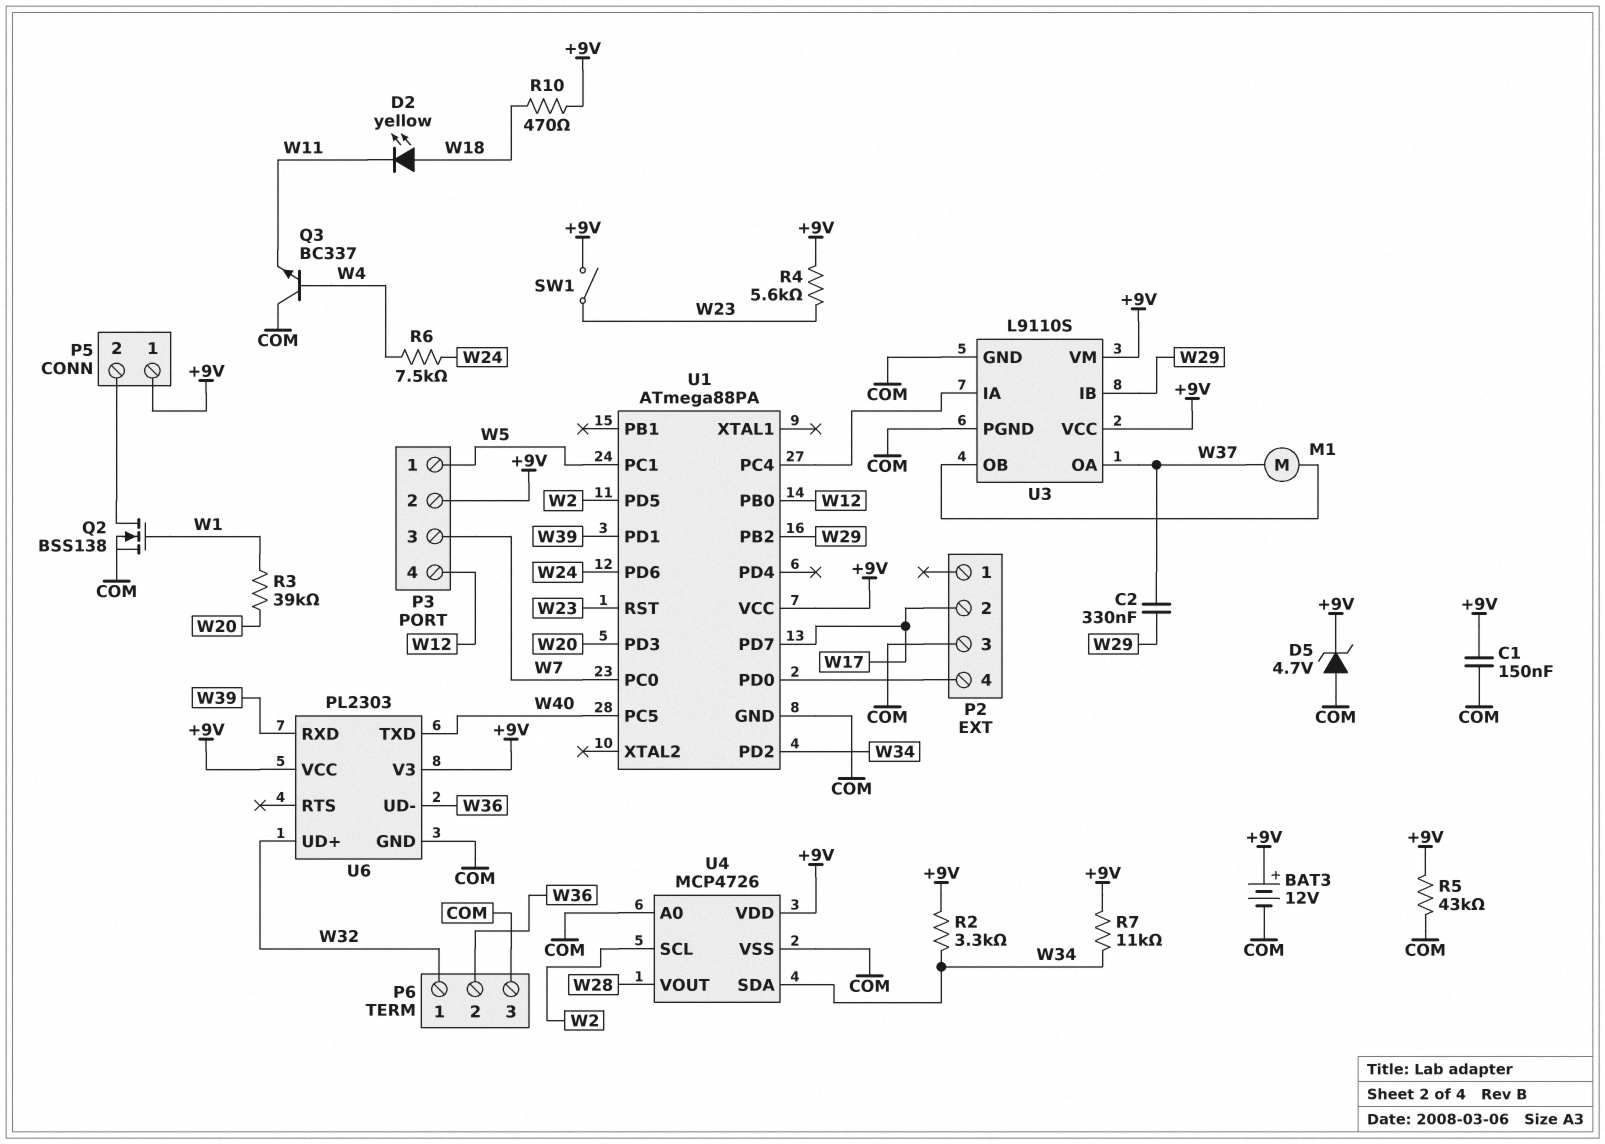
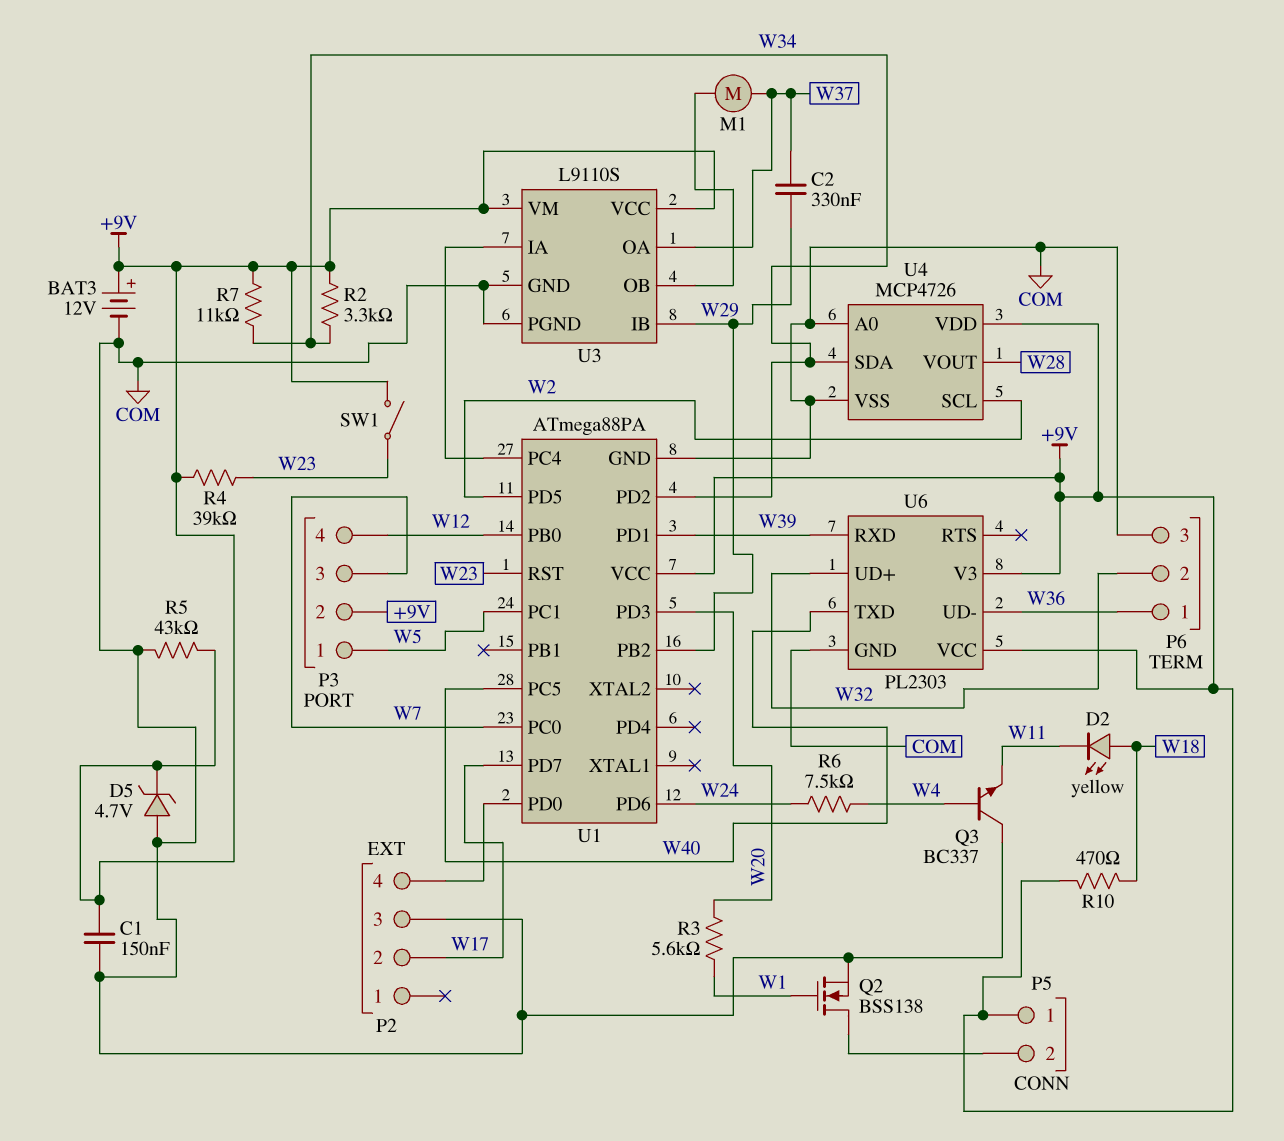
P6 pin 1: W32 -> W36
P6 pin 2: W36 -> W32
R3: 39k (W1, W20) -> 5.6k (W1, W20)
R4: 5.6k (+9V, W23) -> 39k (+9V, W23)

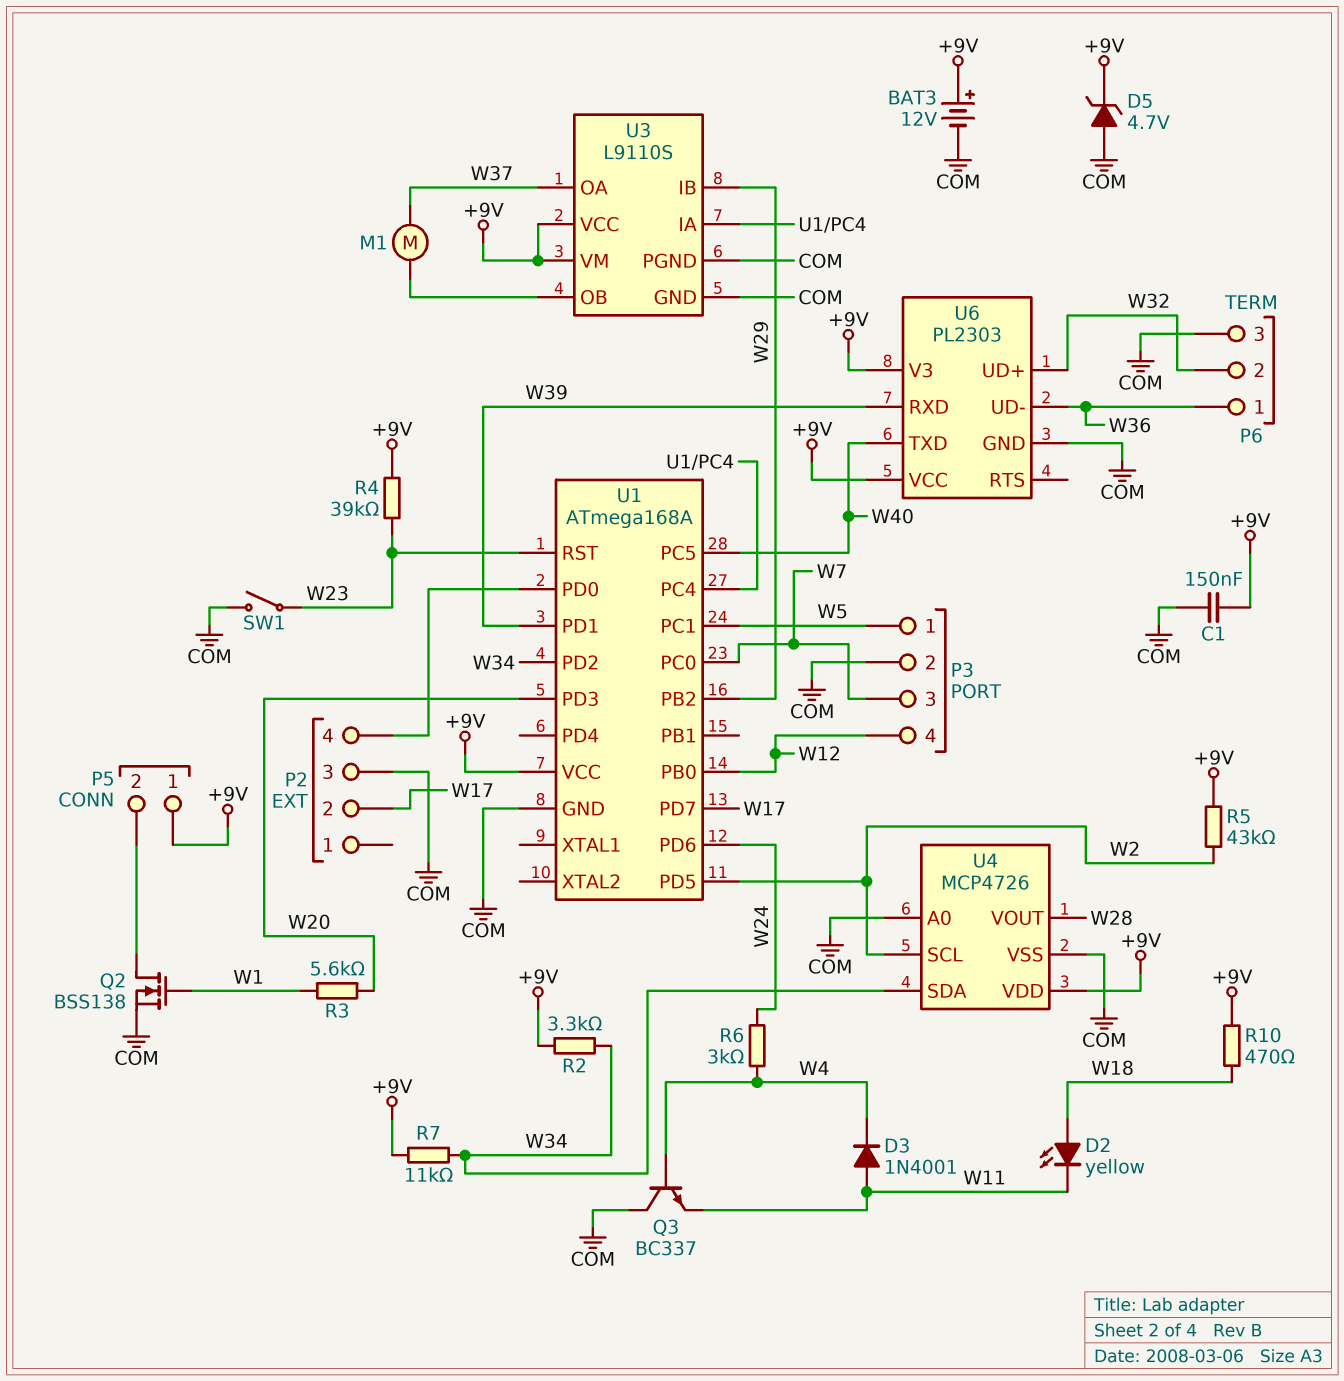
C2: 330nF (W29, W37) -> none
D3: none -> diode 1N4001 (A W11, K W4)
P3 pin 2: +9V -> COM
R5: 43k (+9V, COM) -> 43k (+9V, W2)
R6: 7.5k (W4, W24) -> 3k (W4, W24)
SW1: switch (+9V, W23) -> switch (COM, W23)
U1: ATmega88PA -> ATmega168A

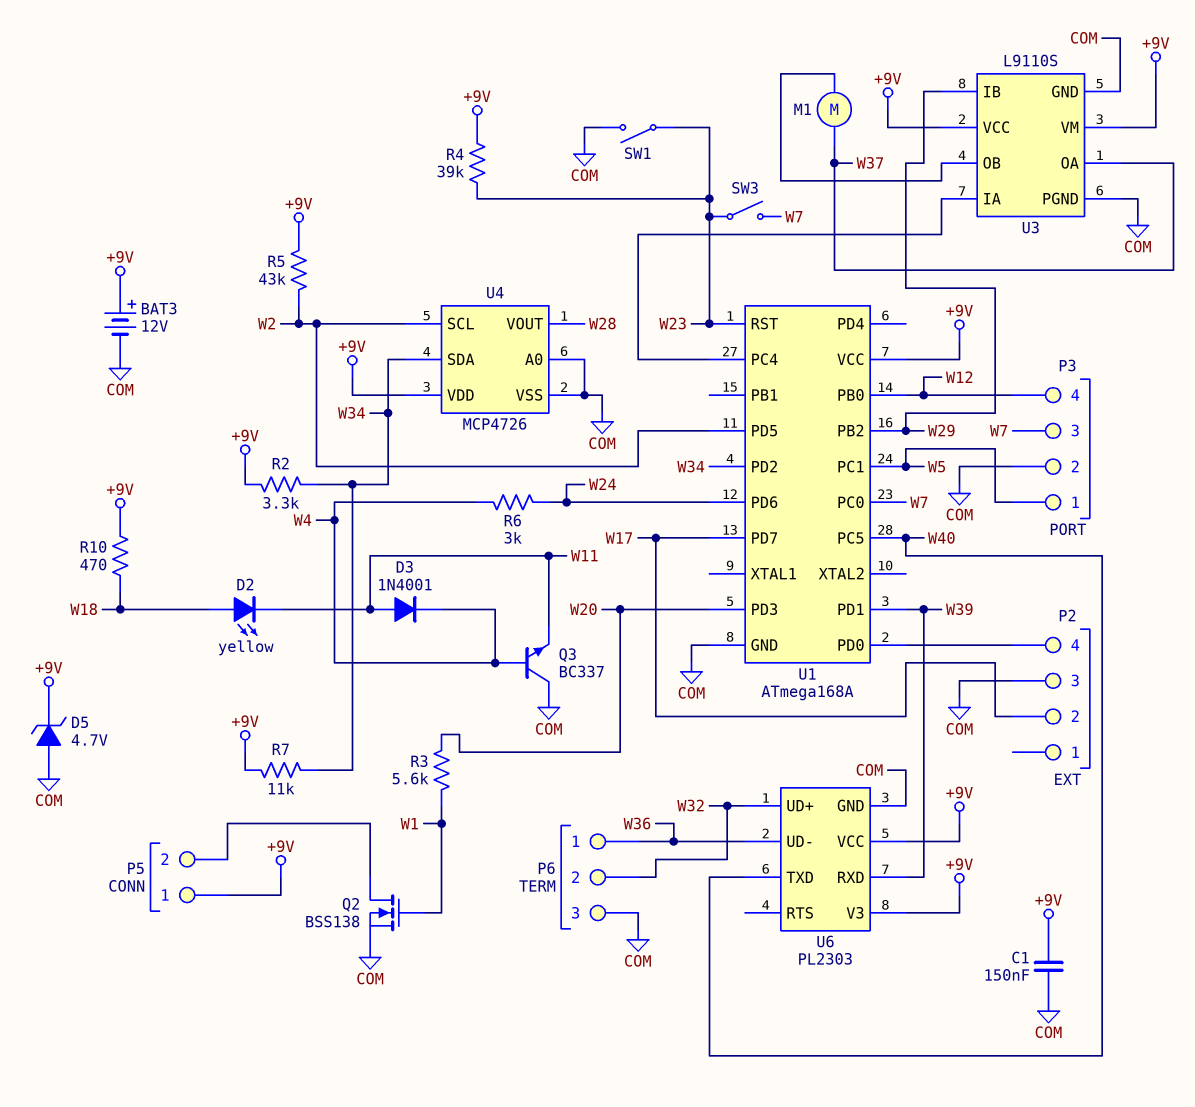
SW3: none -> switch (W7, W23)

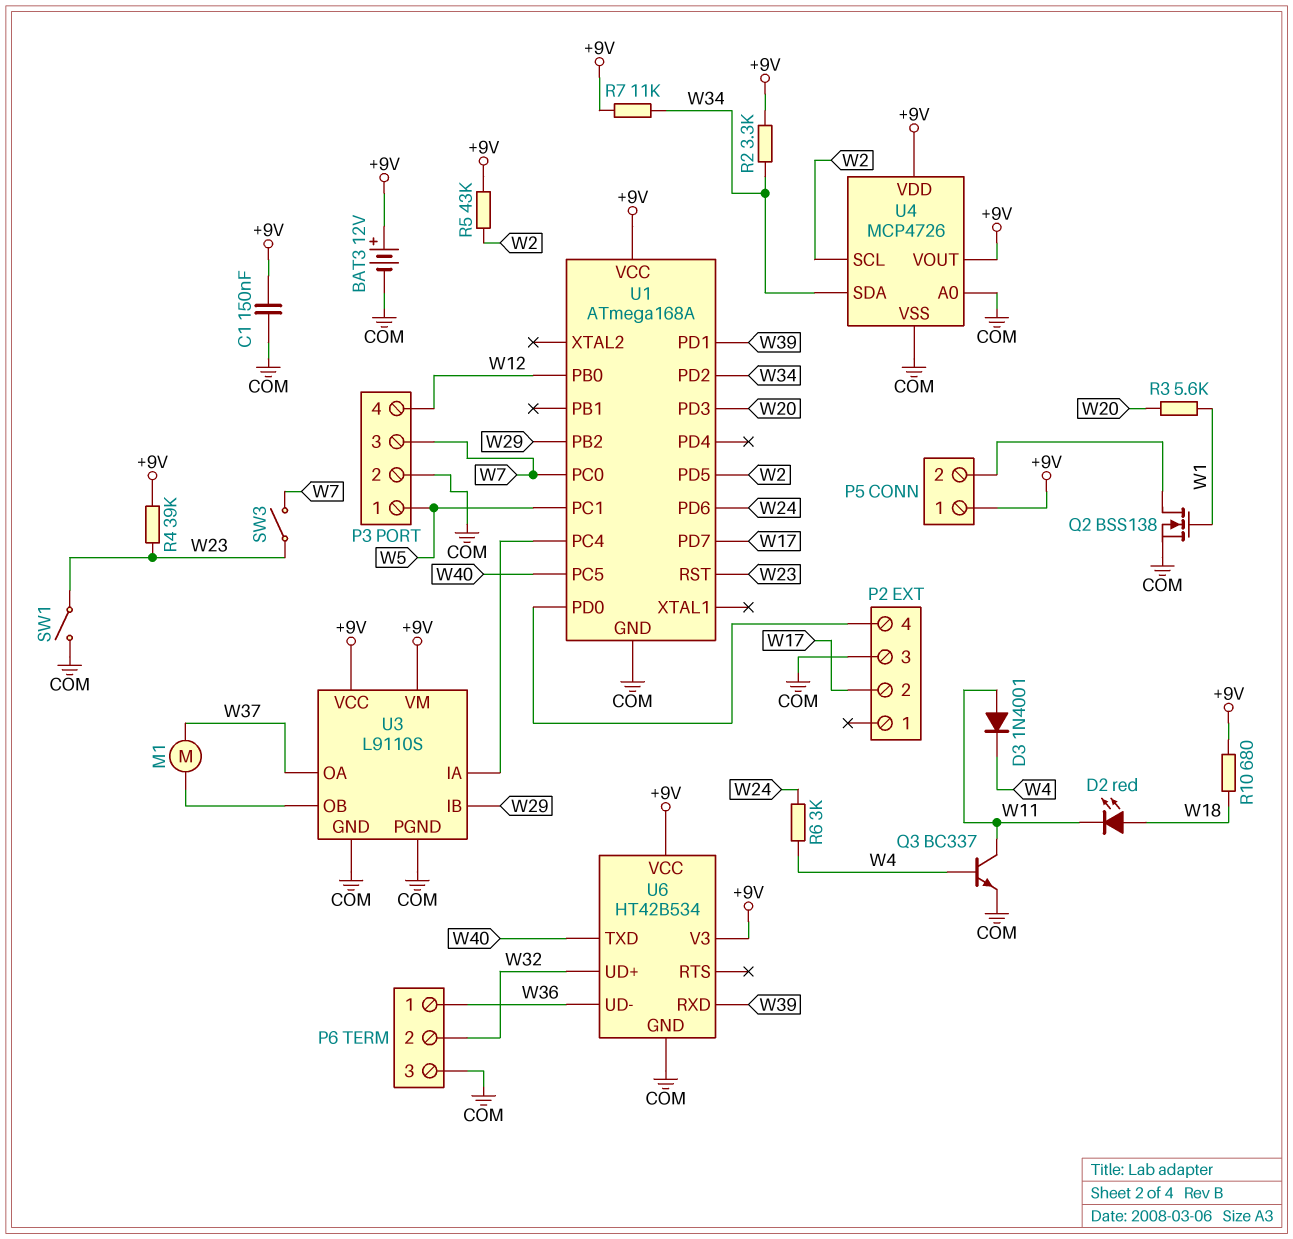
D2: LED yellow (A W18, K W11) -> LED red (A W18, K W11)
D5: zener 4.7V (A COM, K +9V) -> none
Q3: NPN BC337 (B W4, C COM, E W11) -> NPN BC337 (B W4, C W11, E COM)
R10: 470 (+9V, W18) -> 680 (+9V, W18)
U4 pin VOUT: W28 -> +9V
U6: PL2303 -> HT42B534

